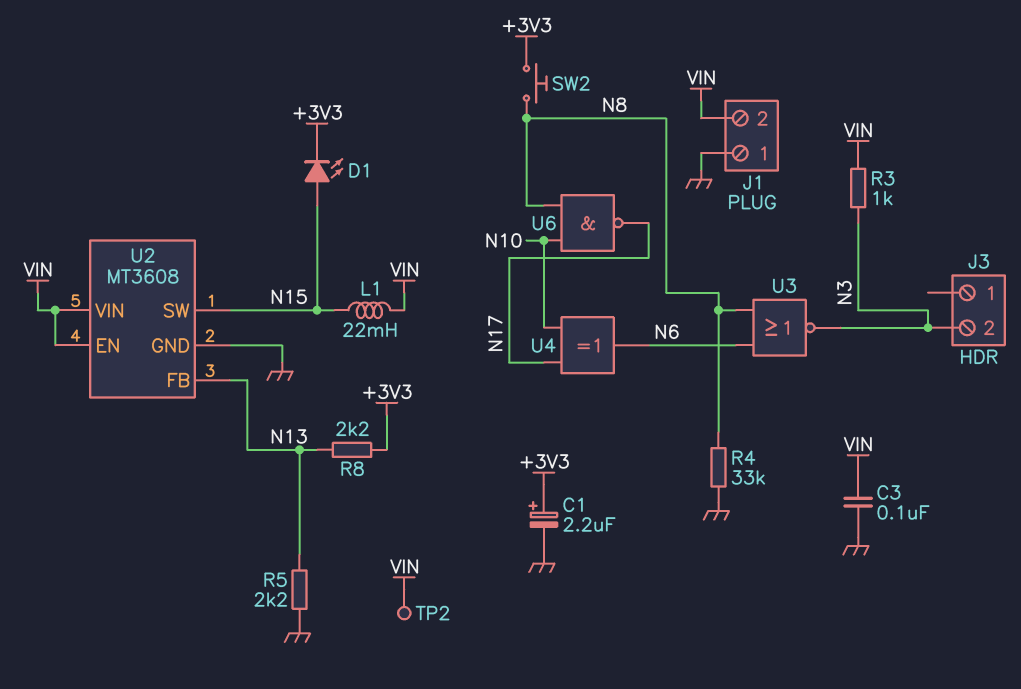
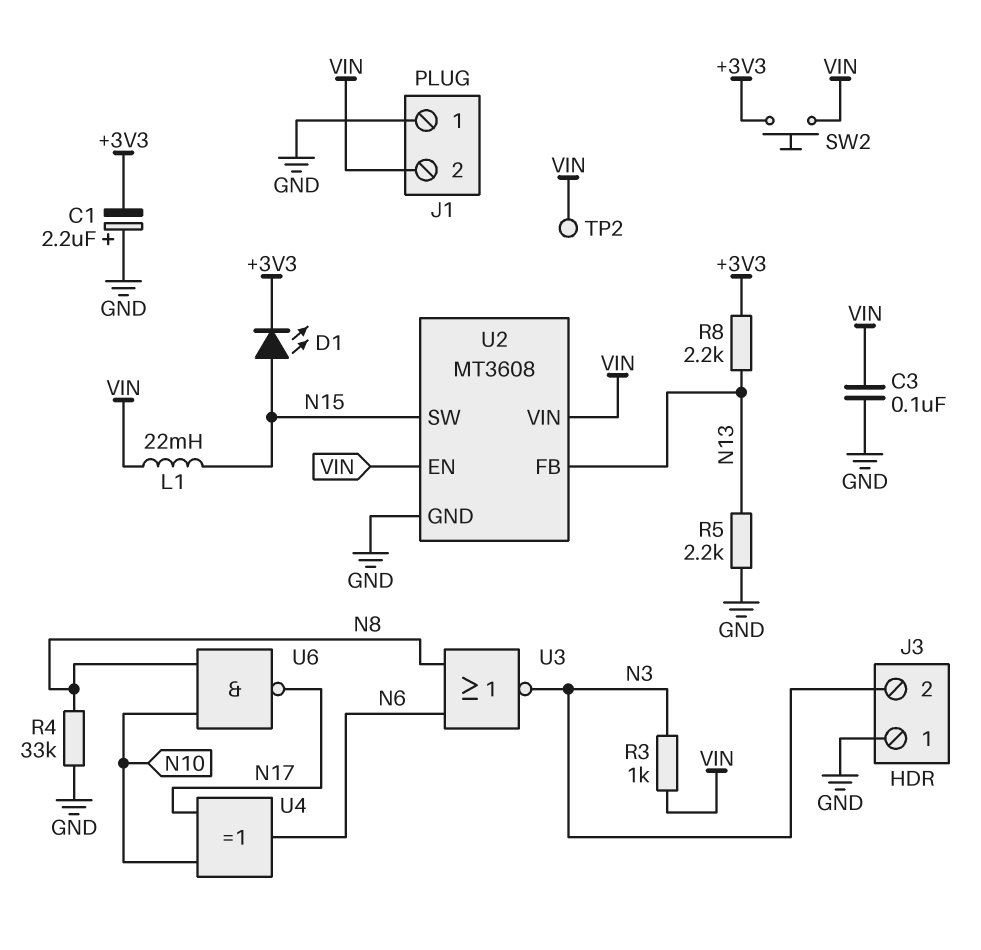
C1: 2.2uF (plus +3V3, minus GND) -> 2.2uF (plus GND, minus +3V3)
J3 pin 1: none -> GND
SW2: button (+3V3, N8) -> button (+3V3, VIN)

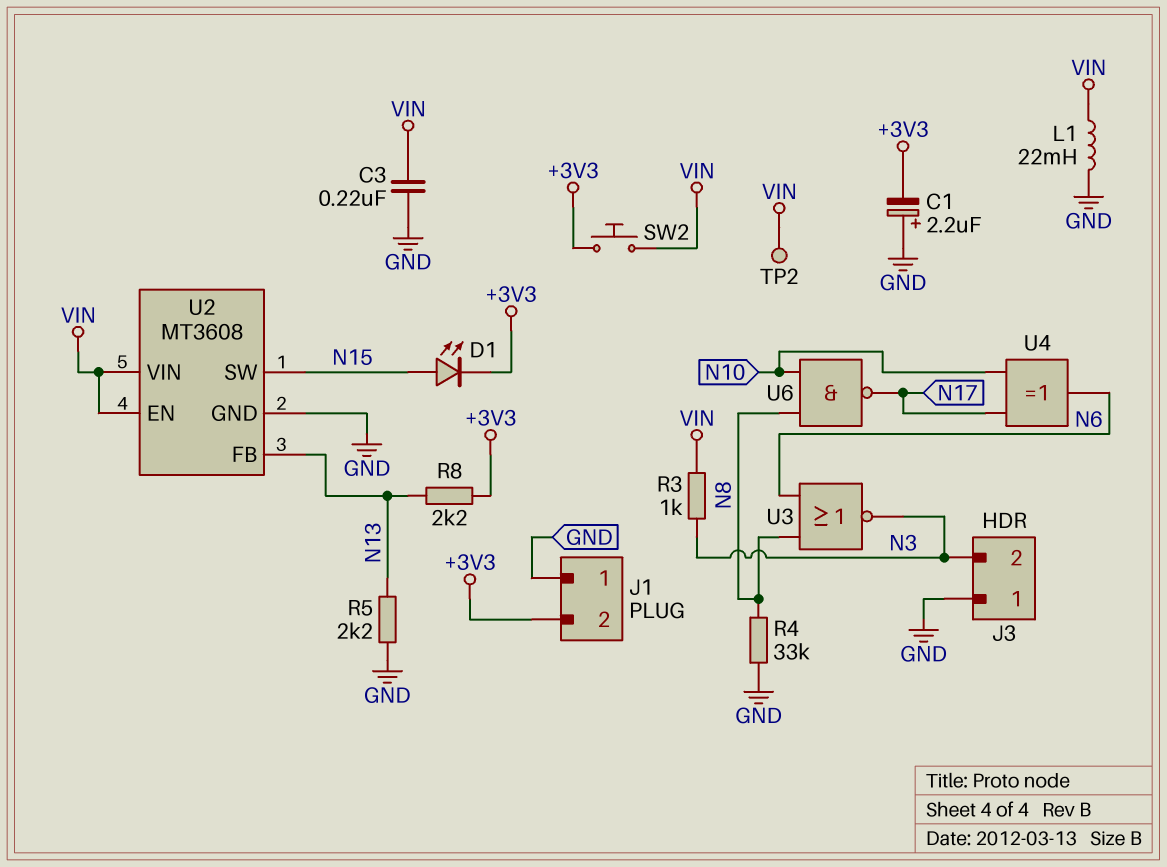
C3: 100nF (GND, VIN) -> 220nF (GND, VIN)
J1 pin 2: VIN -> +3V3
L1: 22mH (N15, VIN) -> 22mH (GND, VIN)

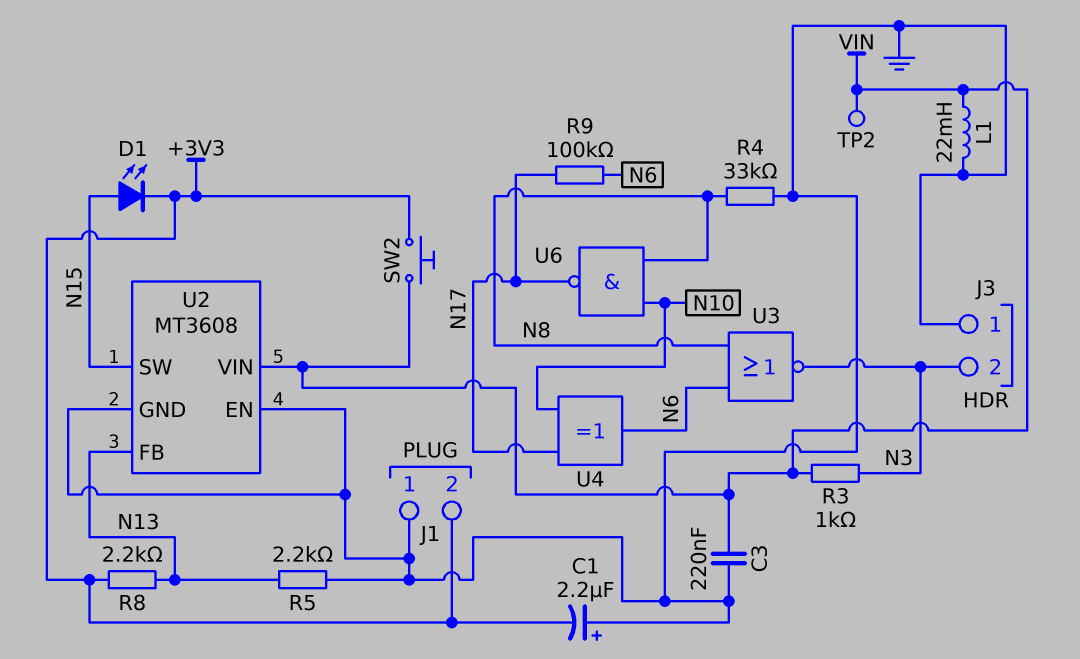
R9: none -> 100k (N6, N17)
U2 pin EN: VIN -> GND

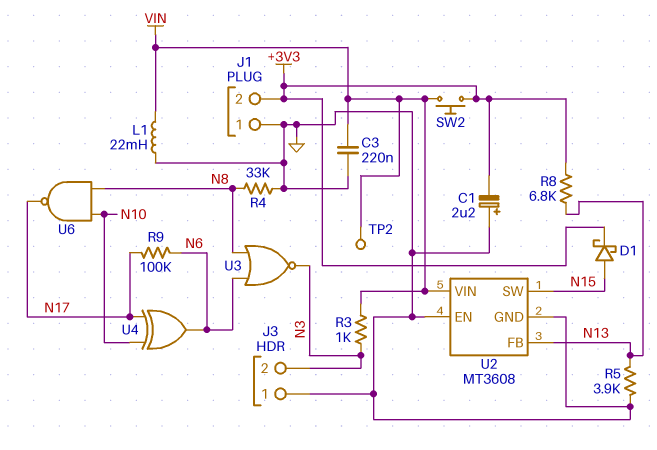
D1: LED (A N15, K +3V3) -> schottky (A N15, K +3V3)
R5: 2.2k (GND, N13) -> 3.9k (GND, N13)
R8: 2.2k (+3V3, N13) -> 6.8k (+3V3, N13)

